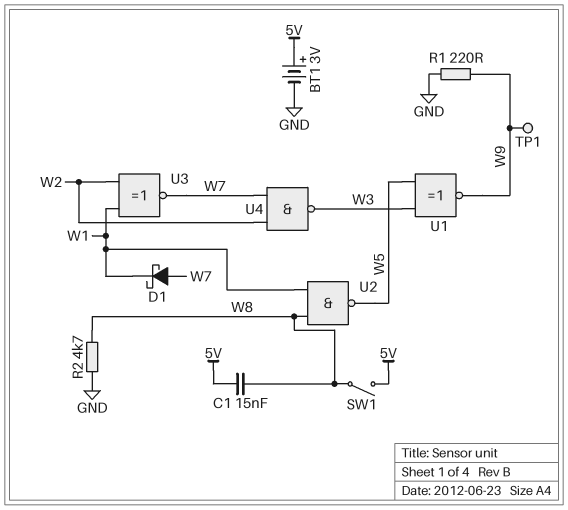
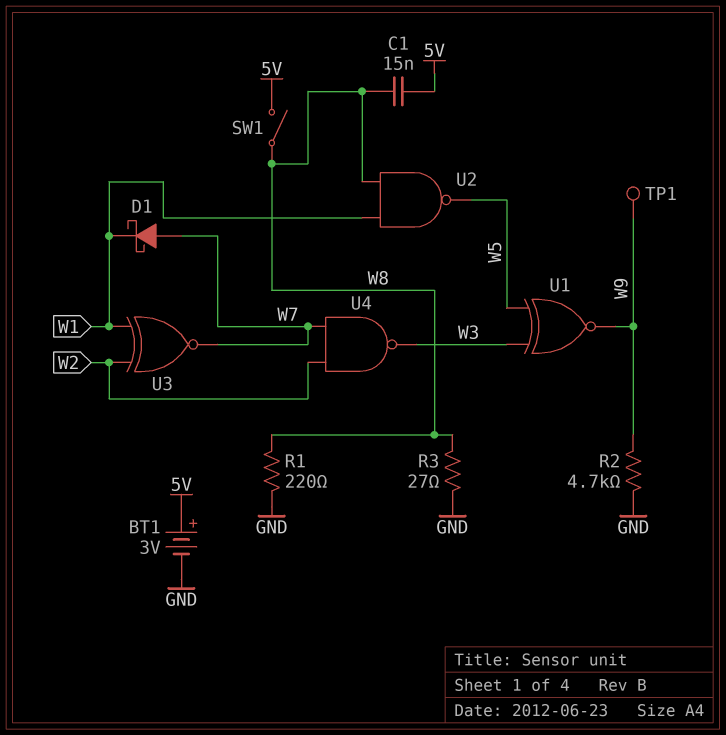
R1: 220 (GND, W9) -> 220 (GND, W8)
R2: 4.7k (GND, W8) -> 4.7k (GND, W9)
R3: none -> 27 (GND, W8)

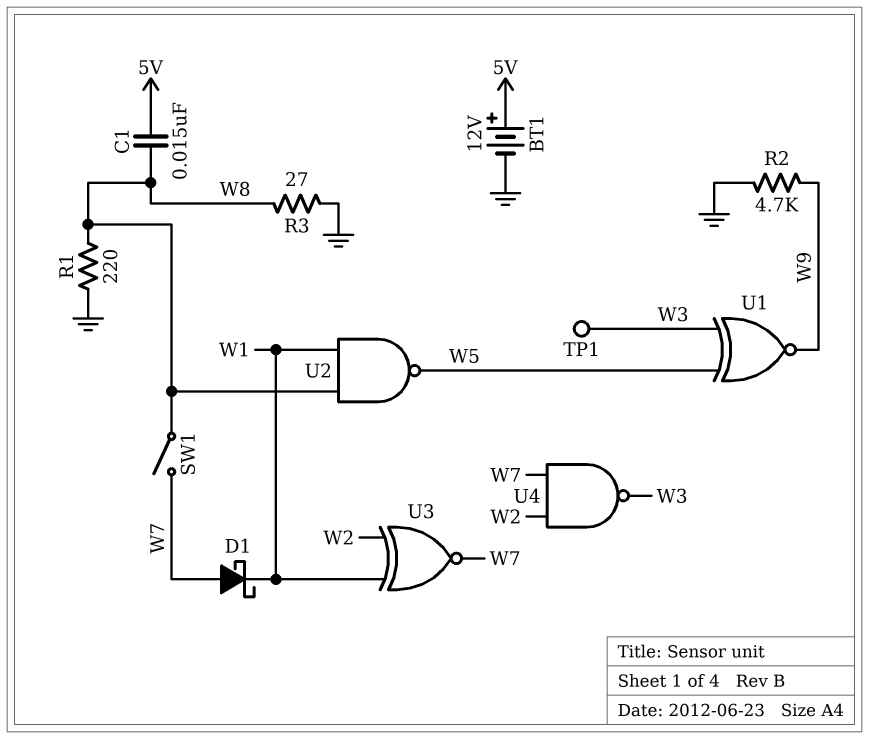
BT1: 3V (plus 5V, minus GND) -> 12V (plus 5V, minus GND)
SW1: switch (5V, W8) -> switch (W7, W8)
TP1: test point (W9) -> test point (W3)

